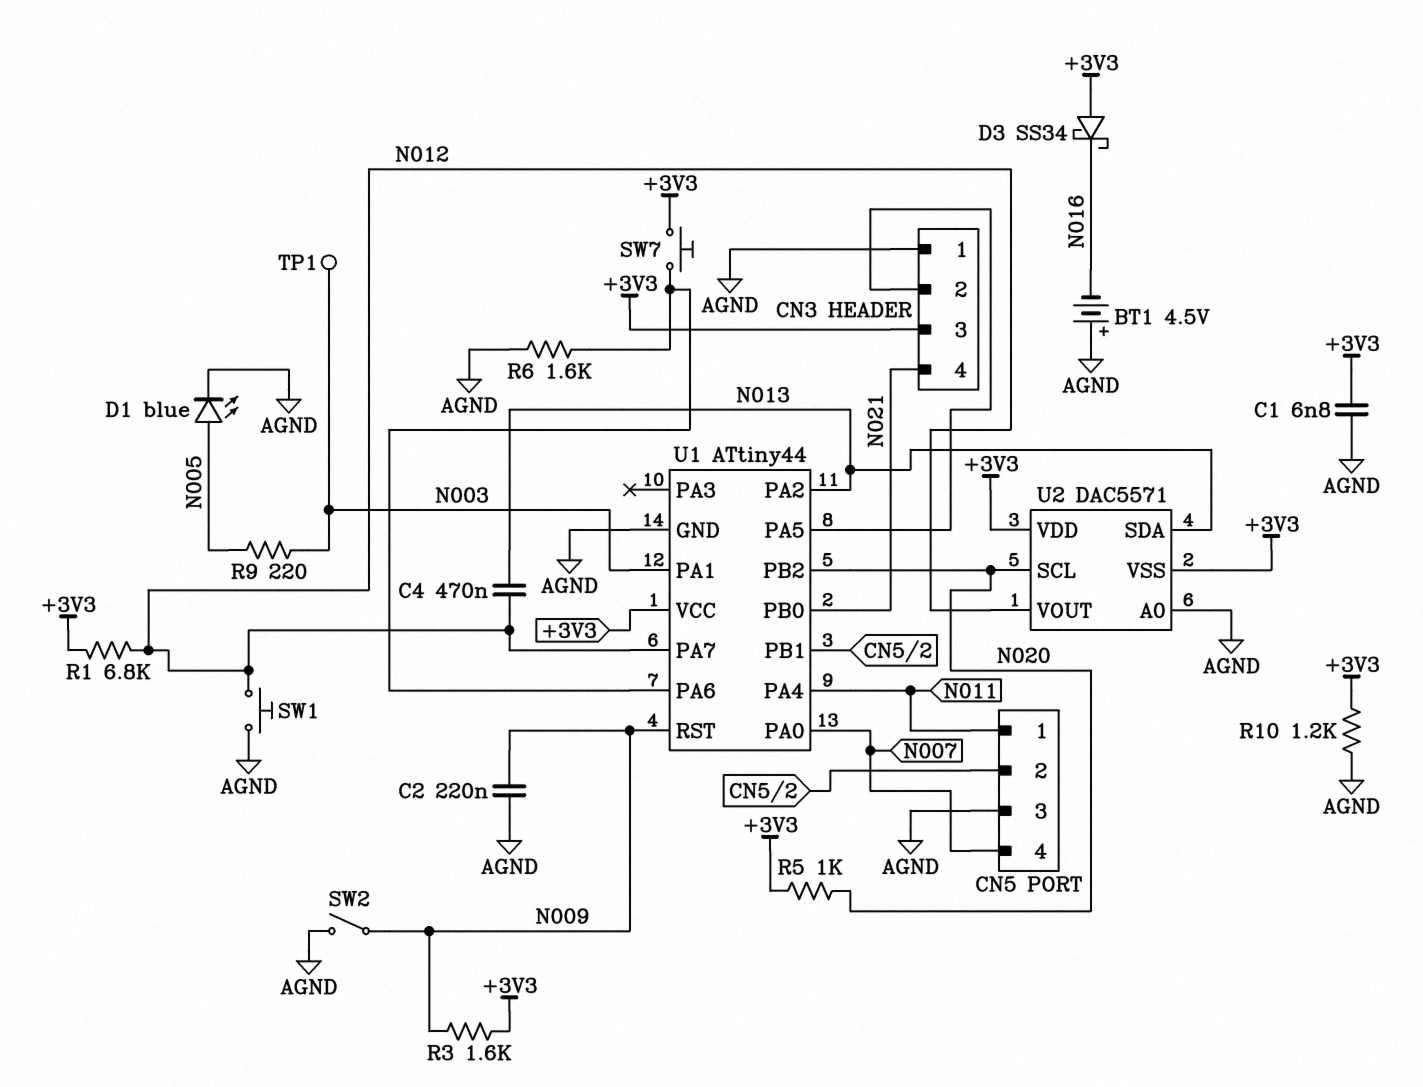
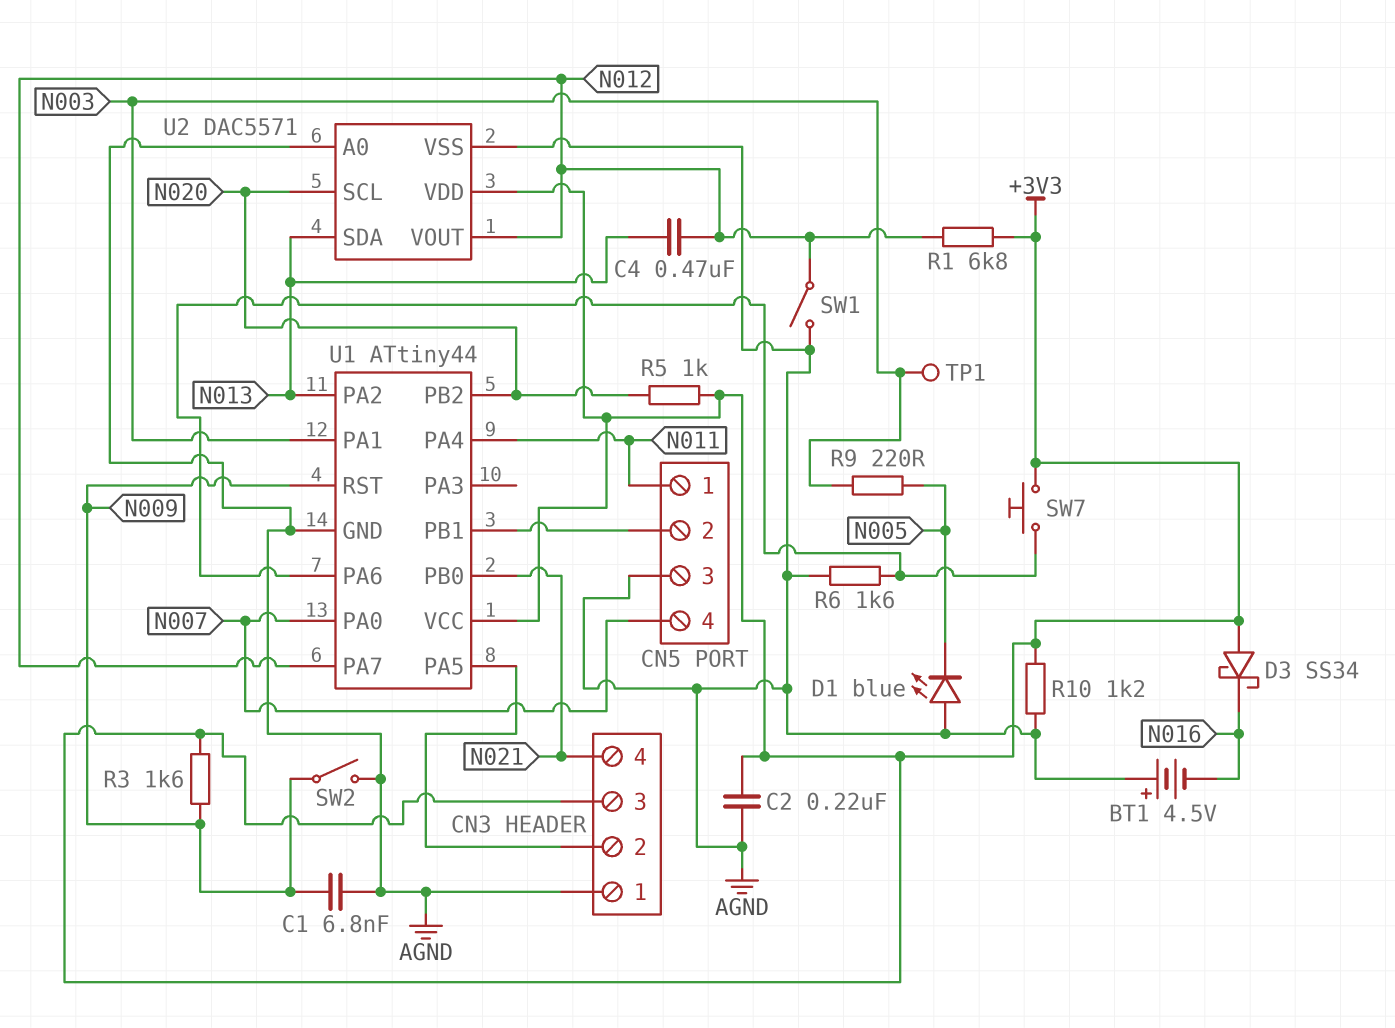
C1: 6.8nF (+3V3, AGND) -> 6.8nF (AGND, N009)
C2: 220nF (AGND, N009) -> 220nF (+3V3, AGND)
D1: LED blue (A N005, K AGND) -> LED blue (A AGND, K N005)
SW1: button (AGND, N012) -> switch (AGND, N012)
U2 pin VSS: +3V3 -> AGND

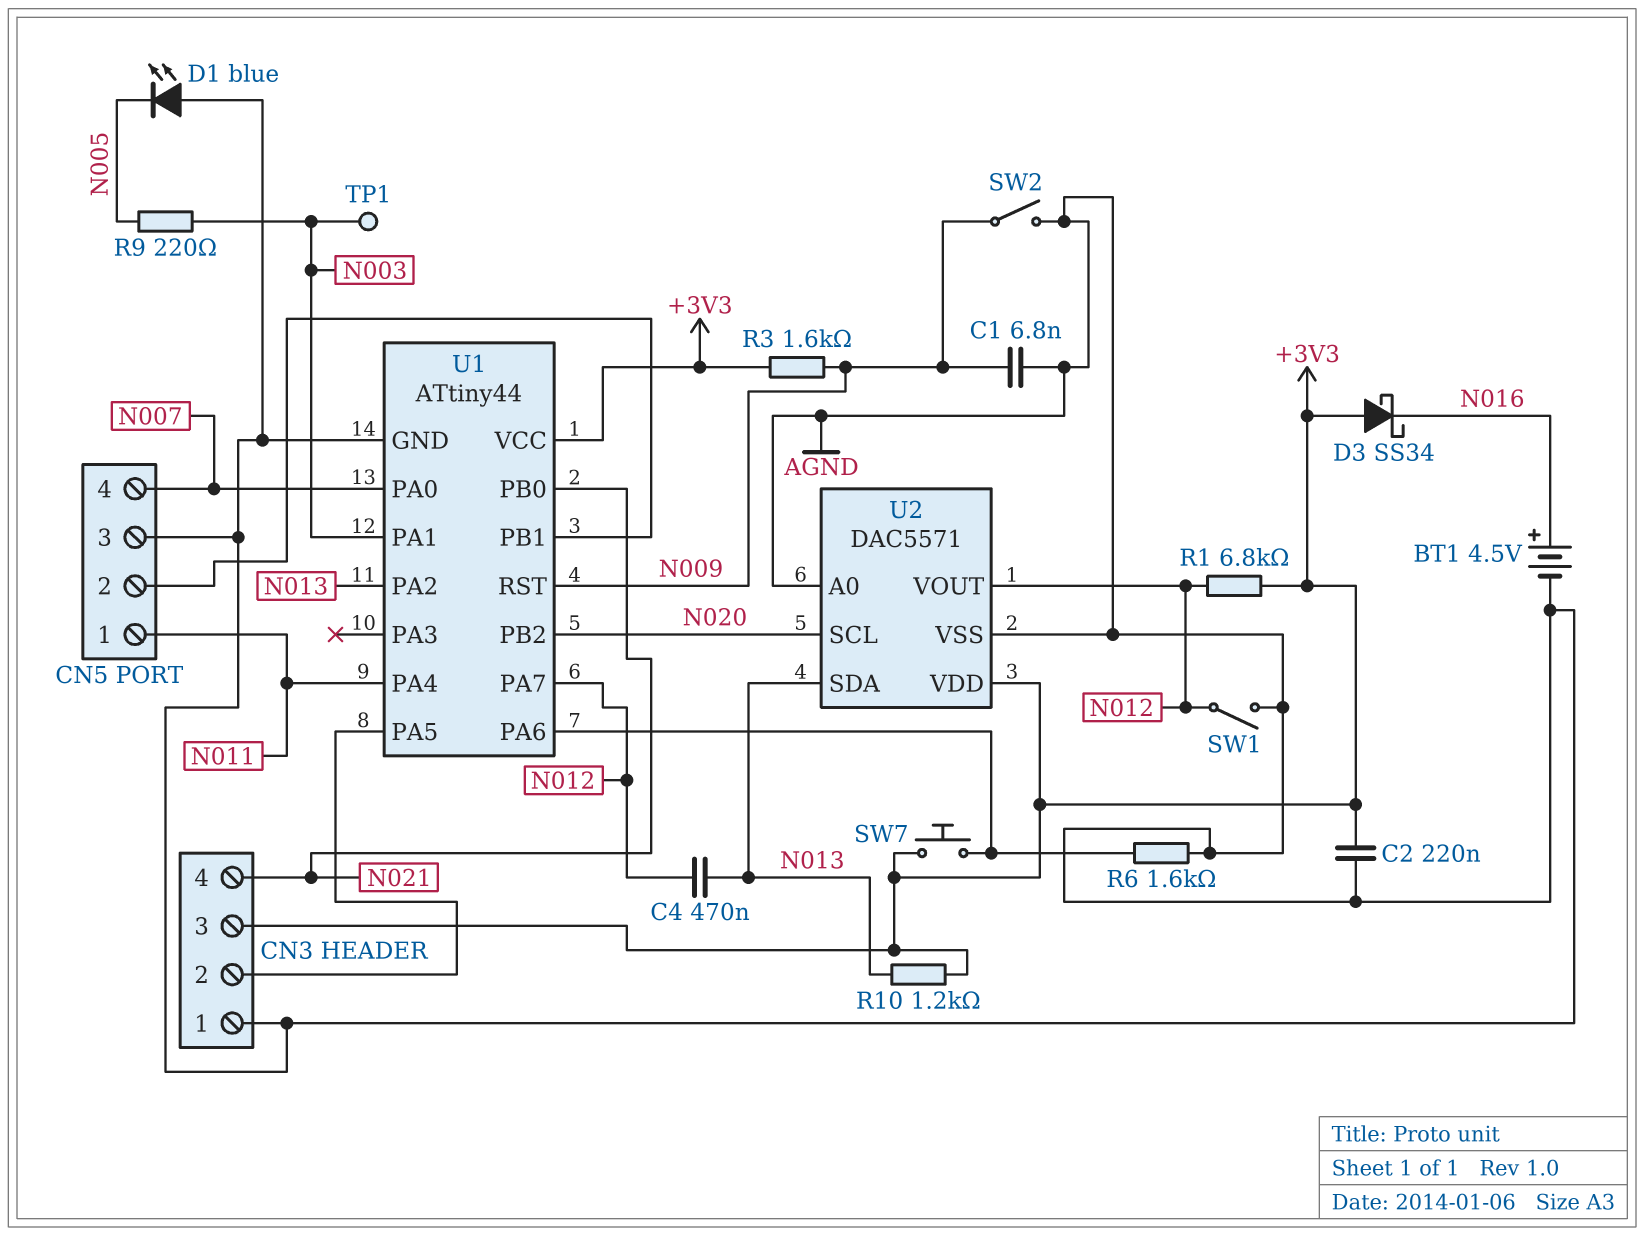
BT1: 4.5V (plus AGND, minus N016) -> 4.5V (plus N016, minus AGND)
R5: 1k (+3V3, N020) -> none
R10: 1.2k (+3V3, AGND) -> 1.2k (+3V3, N013)

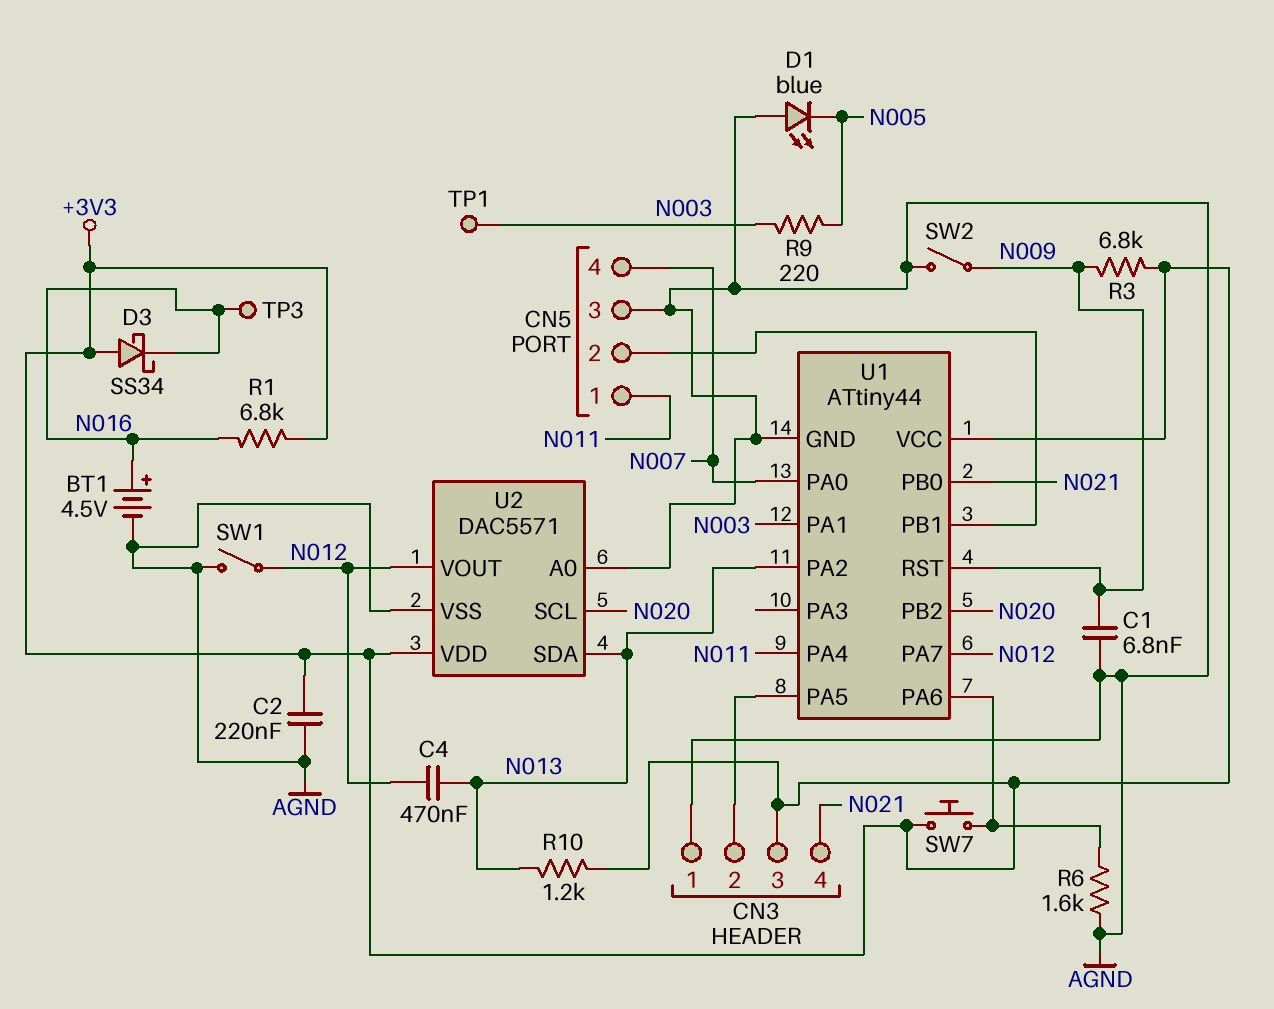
R1: 6.8k (+3V3, N012) -> 6.8k (+3V3, N016)
R3: 1.6k (+3V3, N009) -> 6.8k (+3V3, N009)
TP3: none -> test point (N016)

